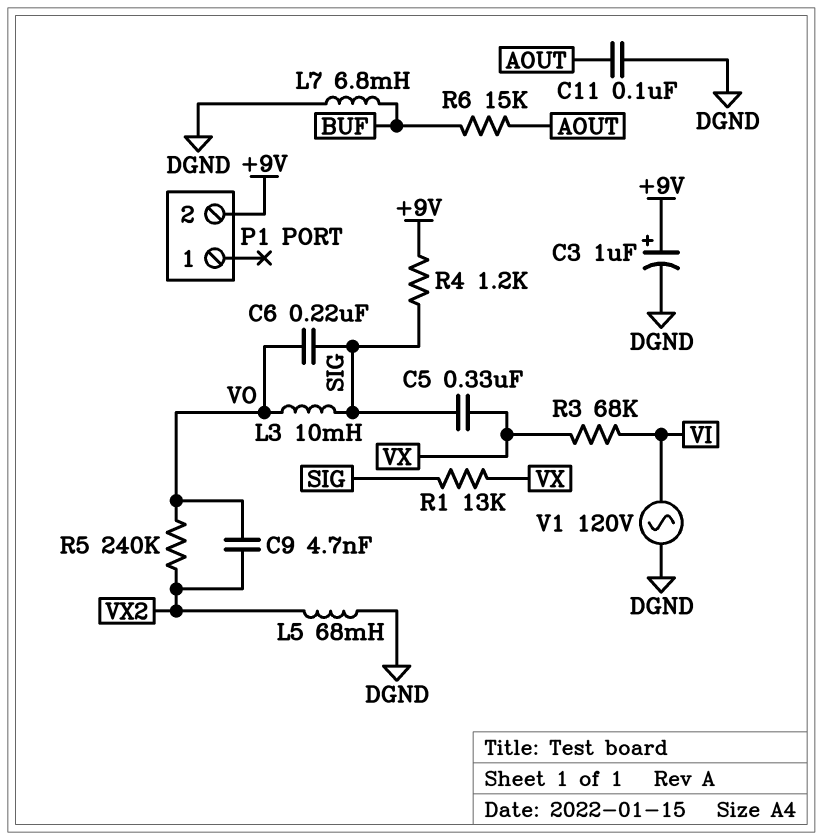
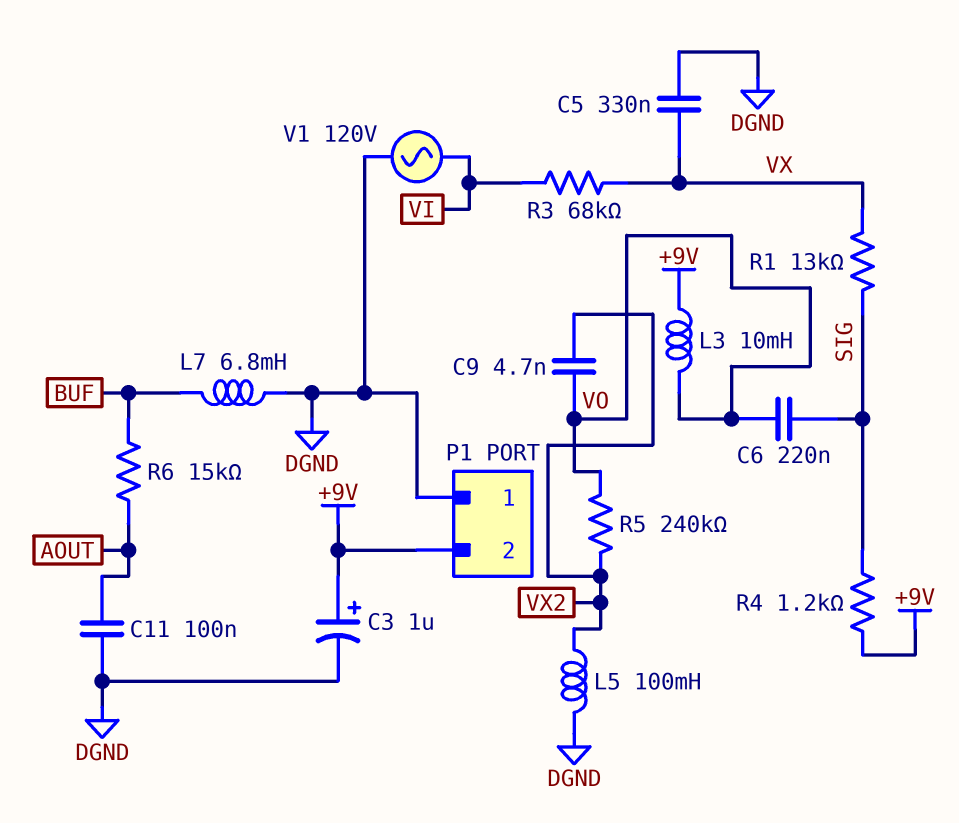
C5: 330nF (SIG, VX) -> 330nF (DGND, VX)
L3: 10mH (SIG, VO) -> 10mH (+9V, VO)
L5: 68mH (DGND, VX2) -> 100mH (DGND, VX2)
P1 pin 1: none -> DGND

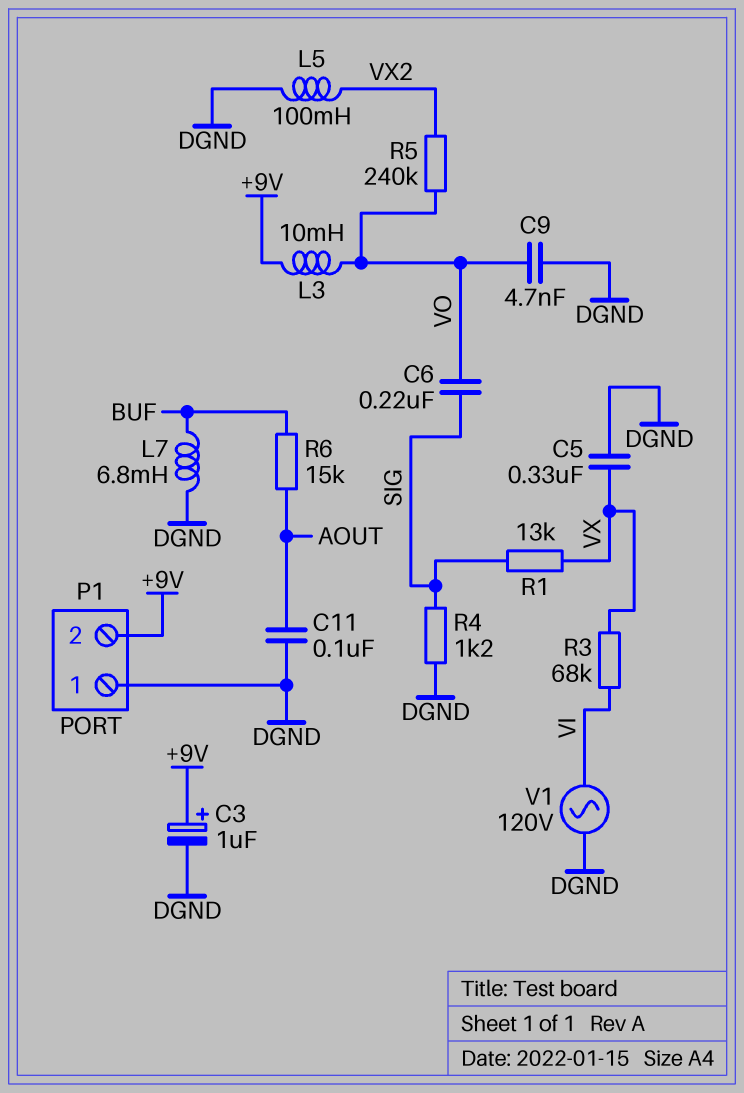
C9: 4.7nF (VO, VX2) -> 4.7nF (DGND, VO)
R4: 1.2k (+9V, SIG) -> 1.2k (DGND, SIG)

